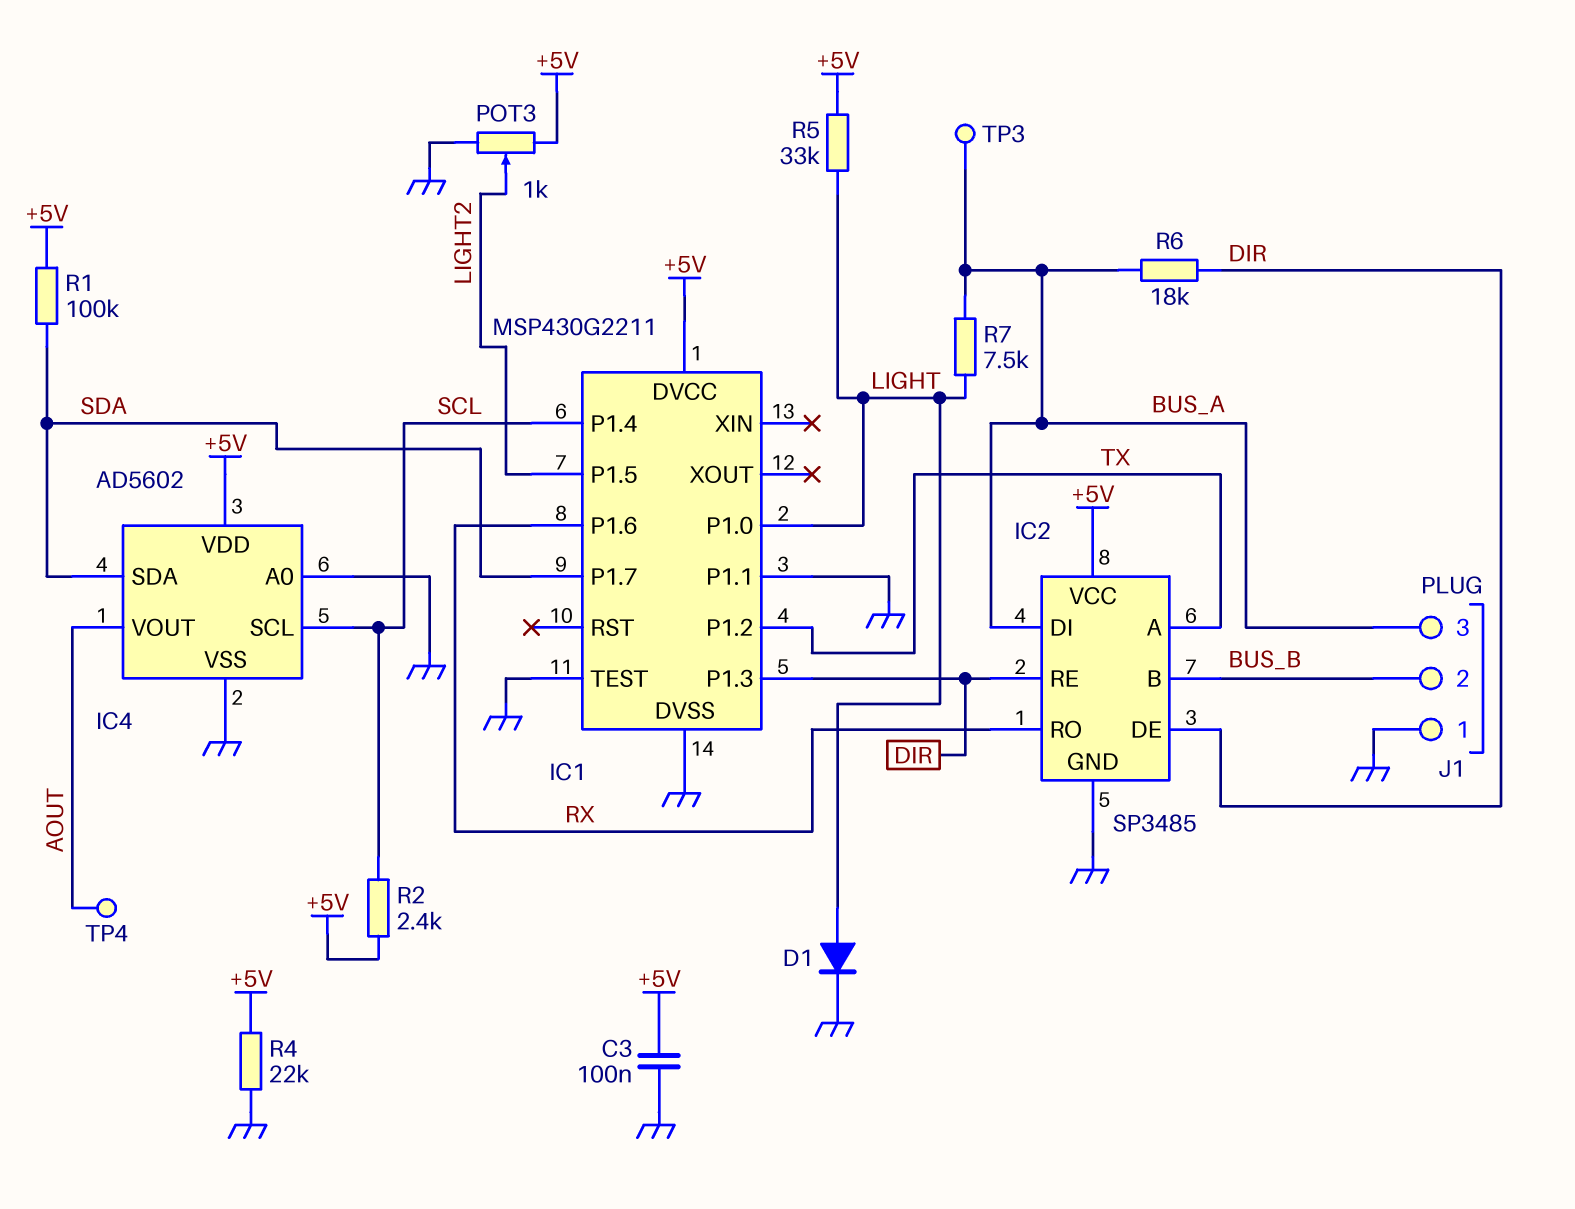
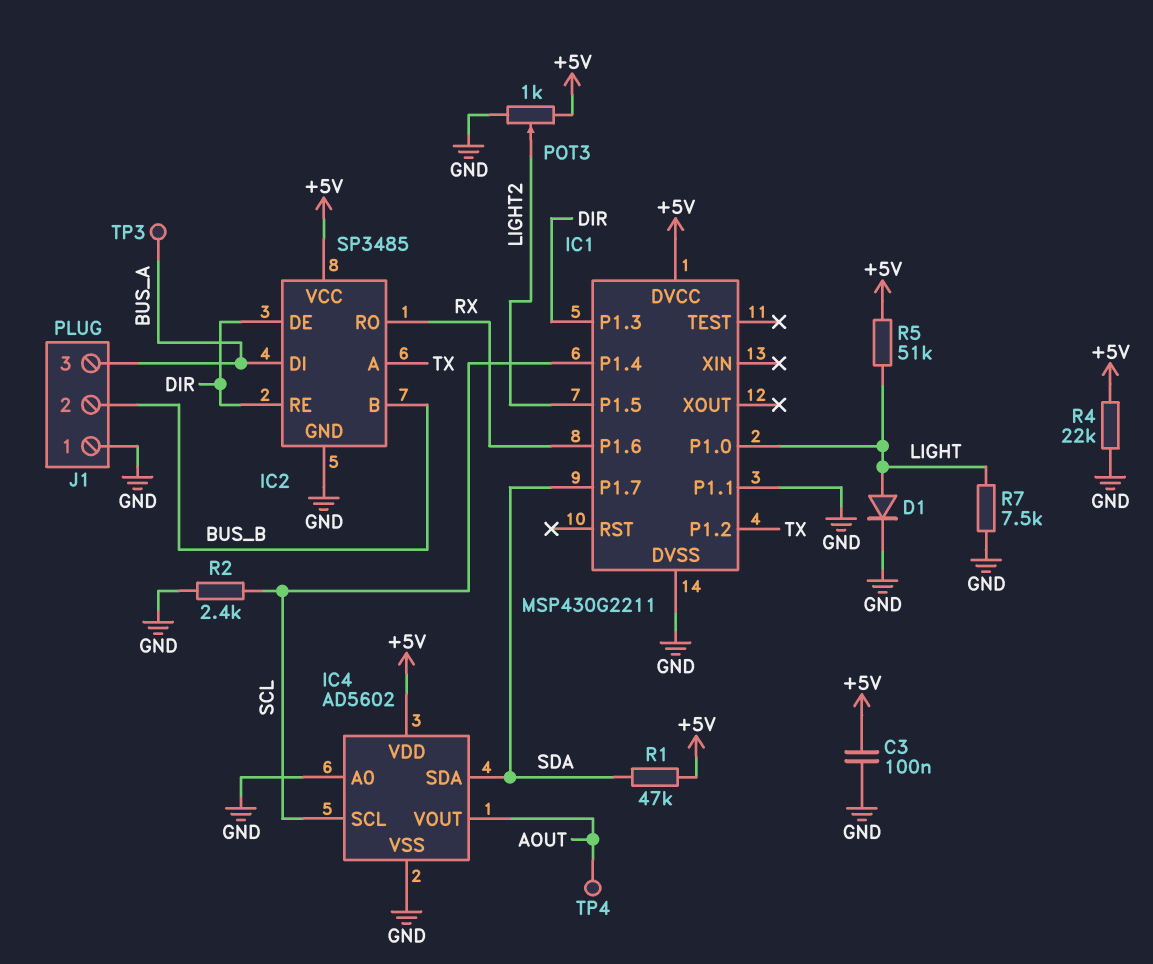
IC1 pin TEST: GND -> none
R1: 100k (+5V, SDA) -> 47k (+5V, SDA)
R2: 2.4k (+5V, SCL) -> 2.4k (GND, SCL)
R5: 33k (+5V, LIGHT) -> 51k (+5V, LIGHT)
R6: 18k (BUS_A, DIR) -> none
R7: 7.5k (BUS_A, LIGHT) -> 7.5k (GND, LIGHT)

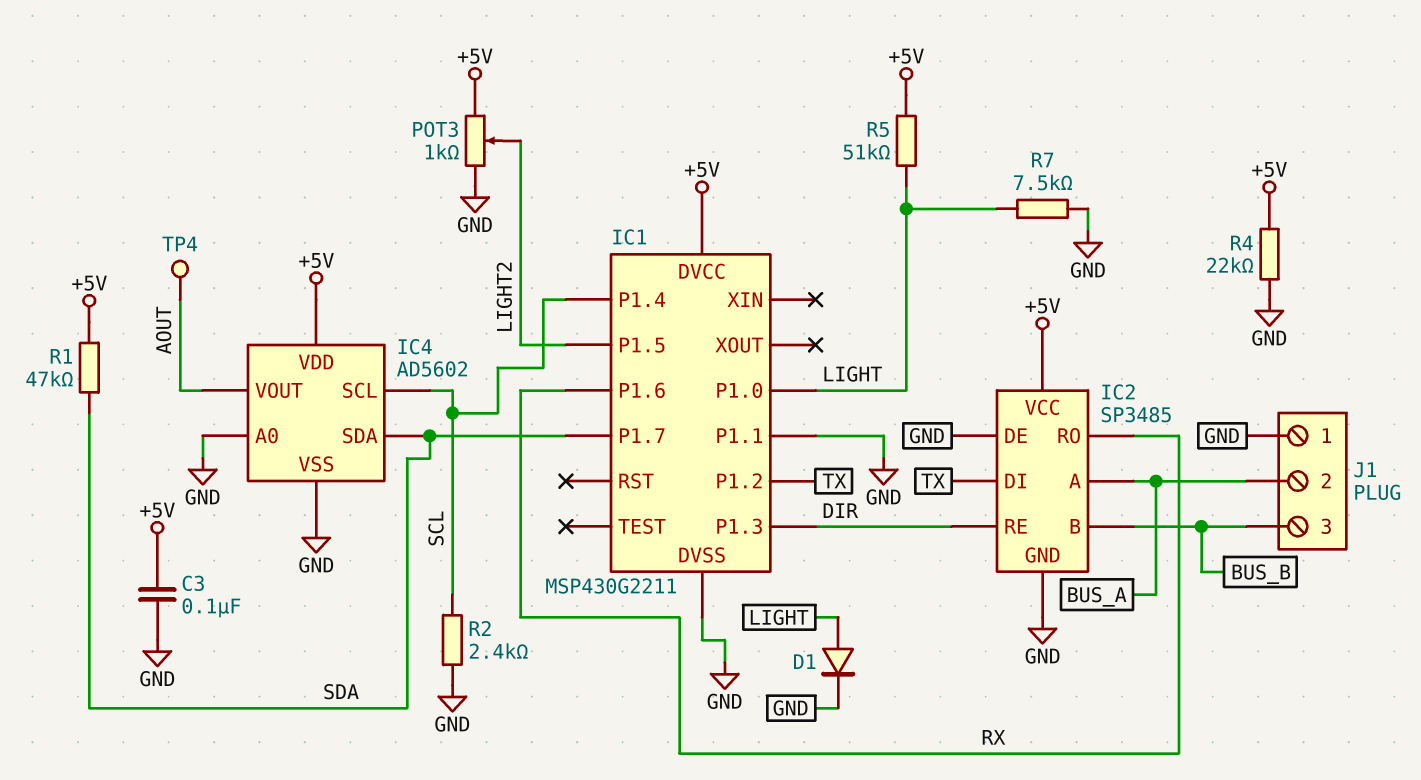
IC2 pin A: TX -> BUS_A
IC2 pin DE: DIR -> GND
IC2 pin DI: BUS_A -> TX
J1 pin 2: BUS_B -> BUS_A
J1 pin 3: BUS_A -> BUS_B
TP3: test point (BUS_A) -> none

